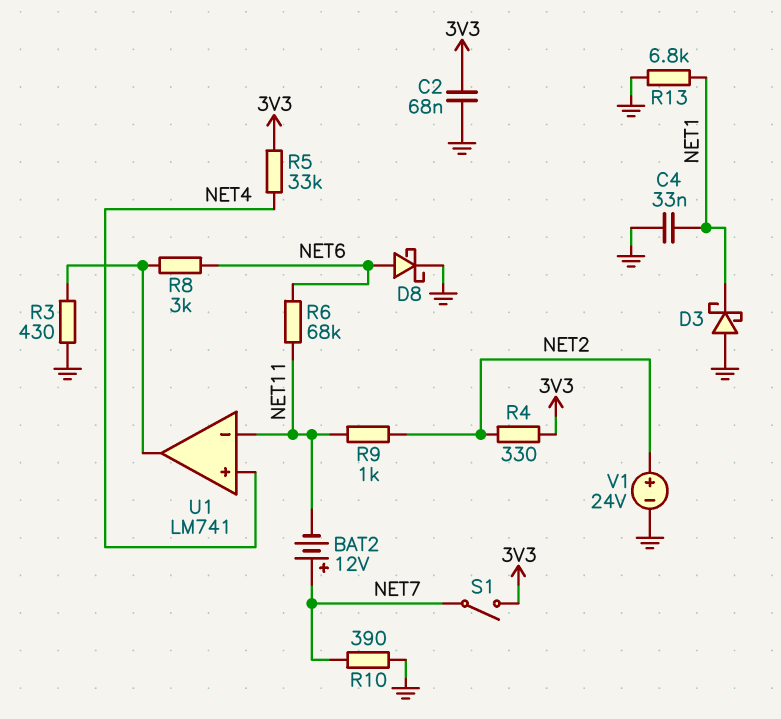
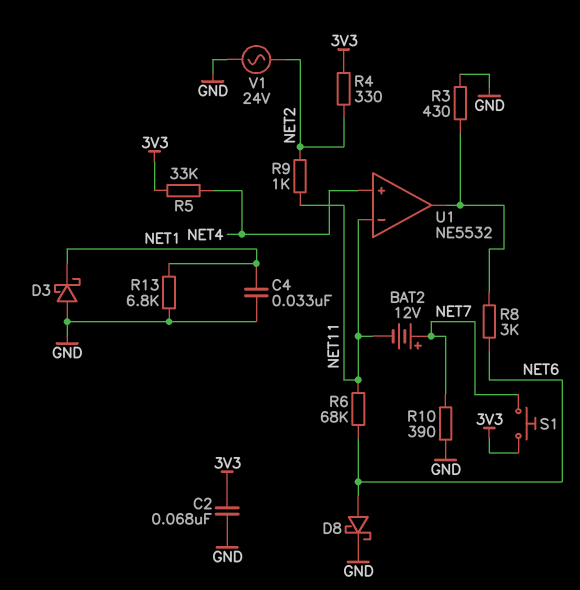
S1: switch (3V3, NET7) -> button (3V3, NET7)
U1: LM741 -> NE5532
V1: 24V (plus NET2, minus GND) -> AC 24V (GND, NET2)

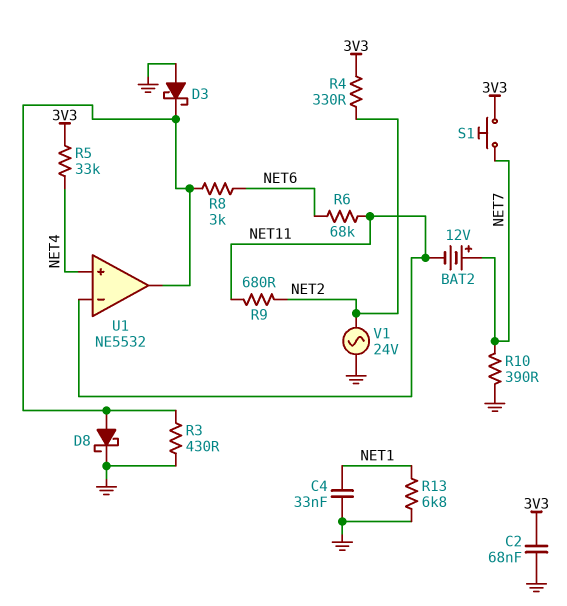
D3: schottky (A GND, K NET1) -> schottky (A GND, K U1/out)
D8: schottky (A NET6, K GND) -> schottky (A U1/out, K GND)
R9: 1k (NET2, NET11) -> 680 (NET2, NET11)

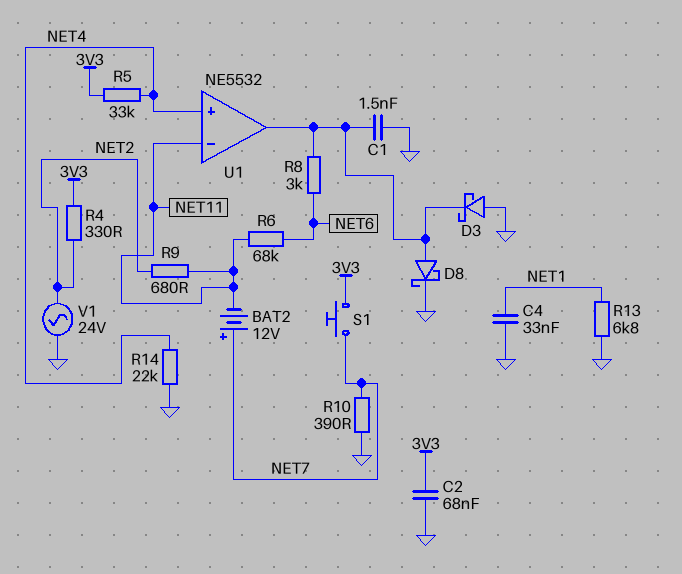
C1: none -> 1.5nF (GND, U1/out)
R3: 430 (GND, U1/out) -> none
R14: none -> 22k (GND, NET4)

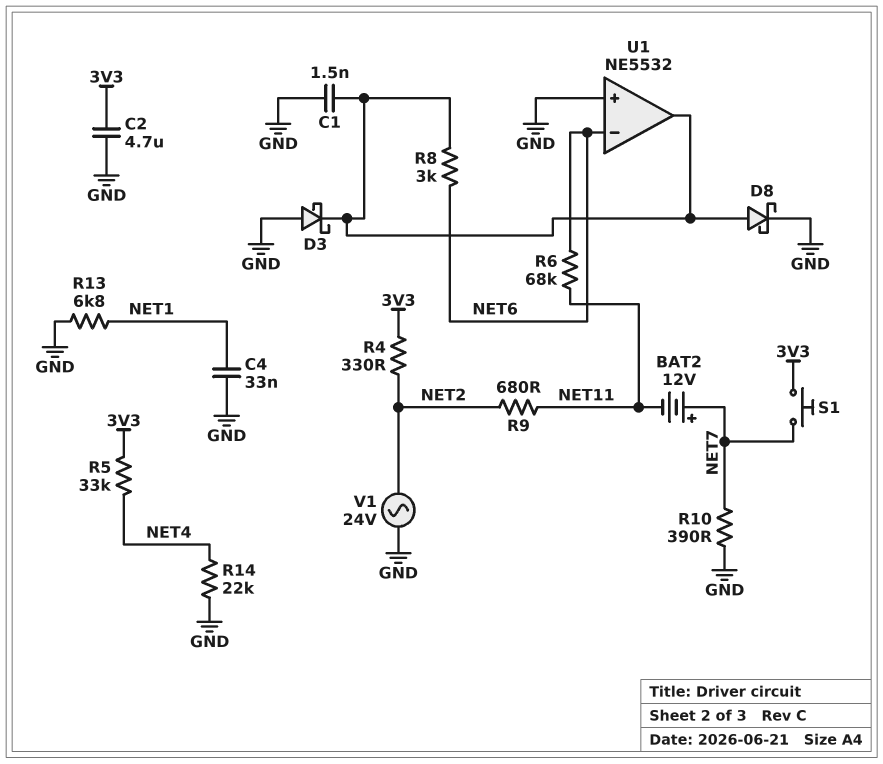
C2: 68nF (3V3, GND) -> 4.7uF (3V3, GND)
U1 pin in+: NET4 -> GND
U1 pin in-: NET11 -> NET6

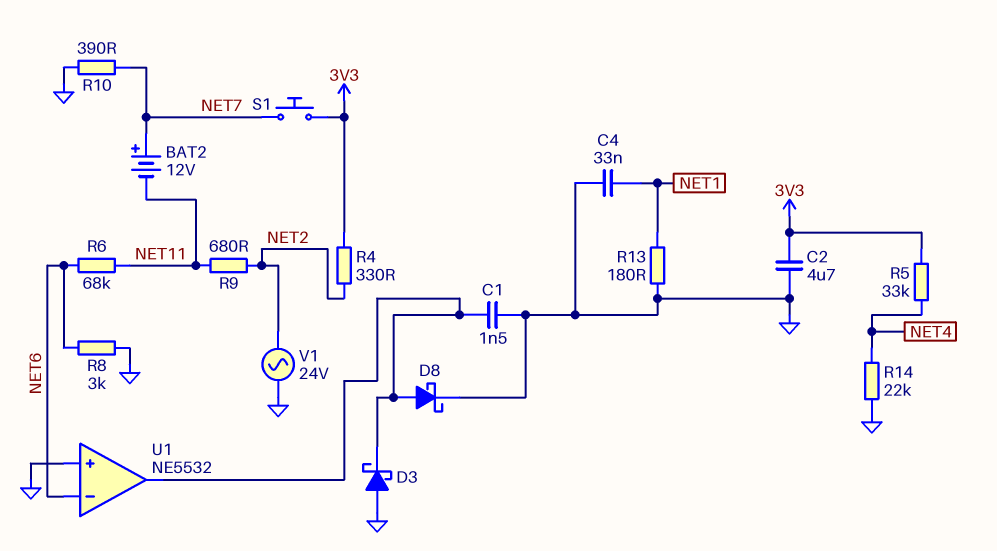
R8: 3k (NET6, U1/out) -> 3k (GND, NET6)
R13: 6.8k (GND, NET1) -> 180 (GND, NET1)

